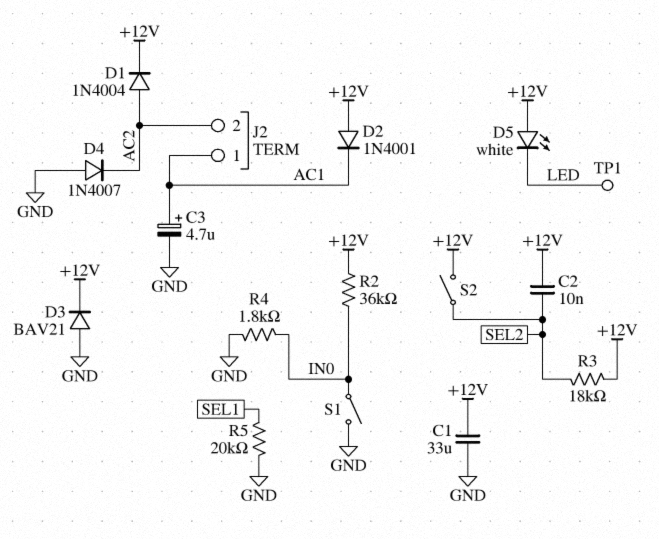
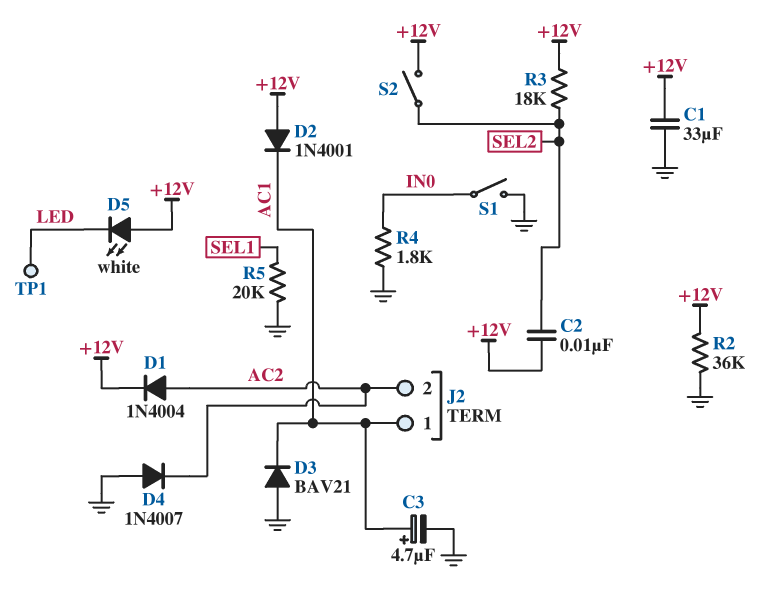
D3: diode BAV21 (A GND, K +12V) -> diode BAV21 (A GND, K AC1)
R2: 36k (+12V, IN0) -> 36k (+12V, GND)

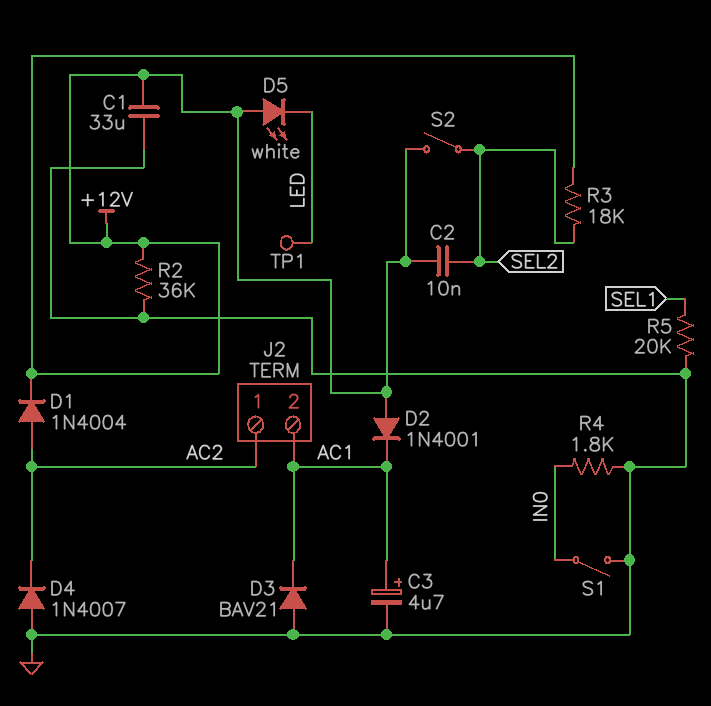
J2 pin 1: AC1 -> AC2
J2 pin 2: AC2 -> AC1

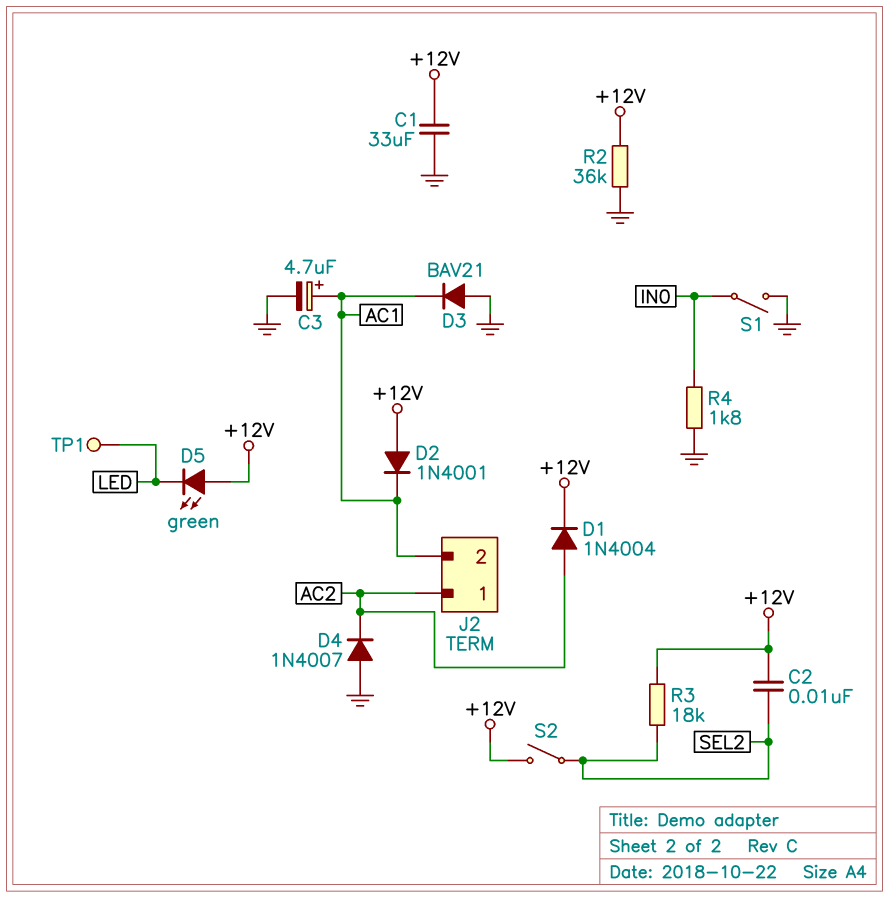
D5: LED white (A +12V, K LED) -> LED green (A +12V, K LED)
R5: 20k (GND, SEL1) -> none

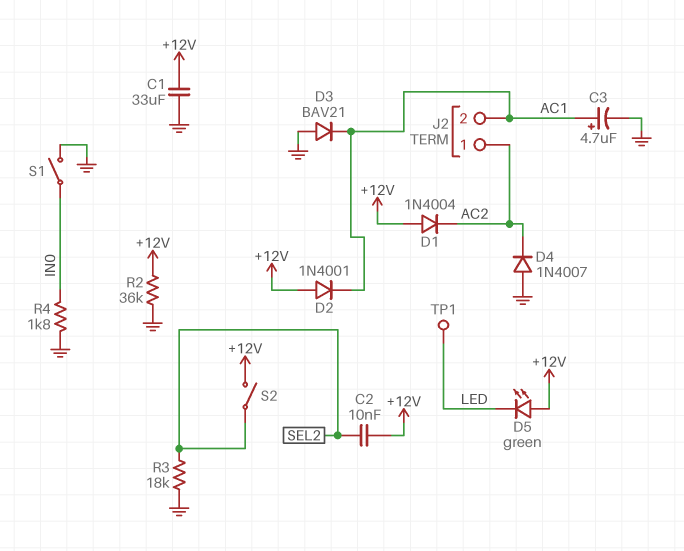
D1: diode 1N4004 (A AC2, K +12V) -> diode 1N4004 (A +12V, K AC2)
R3: 18k (+12V, SEL2) -> 18k (GND, SEL2)

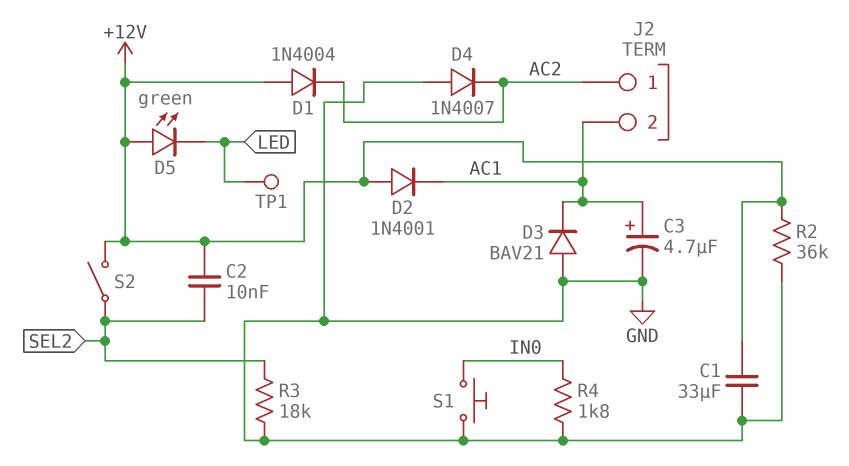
S1: switch (GND, IN0) -> button (GND, IN0)

